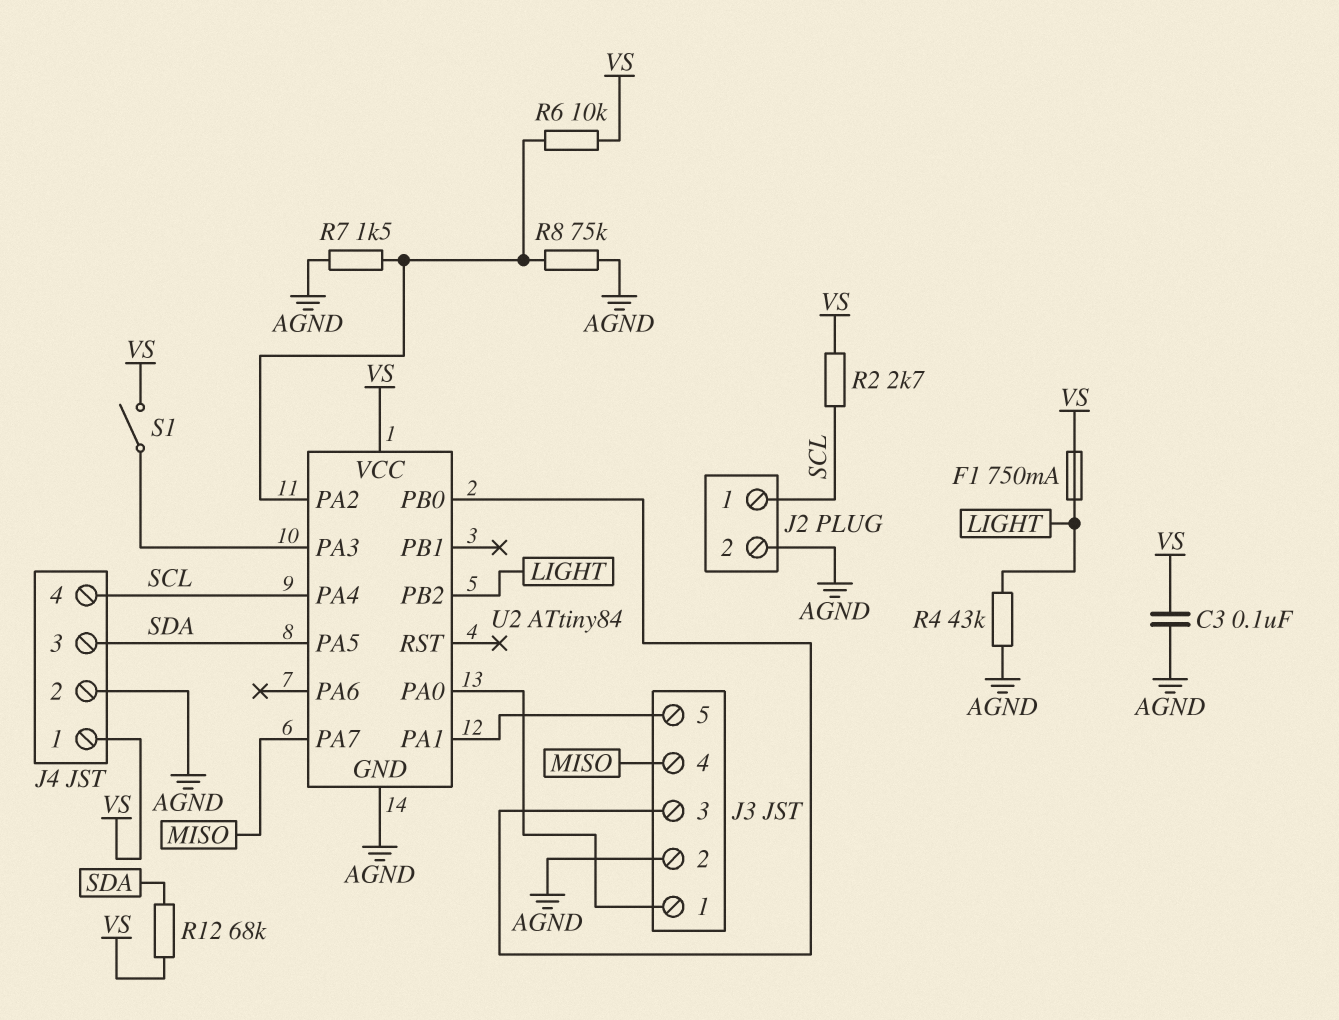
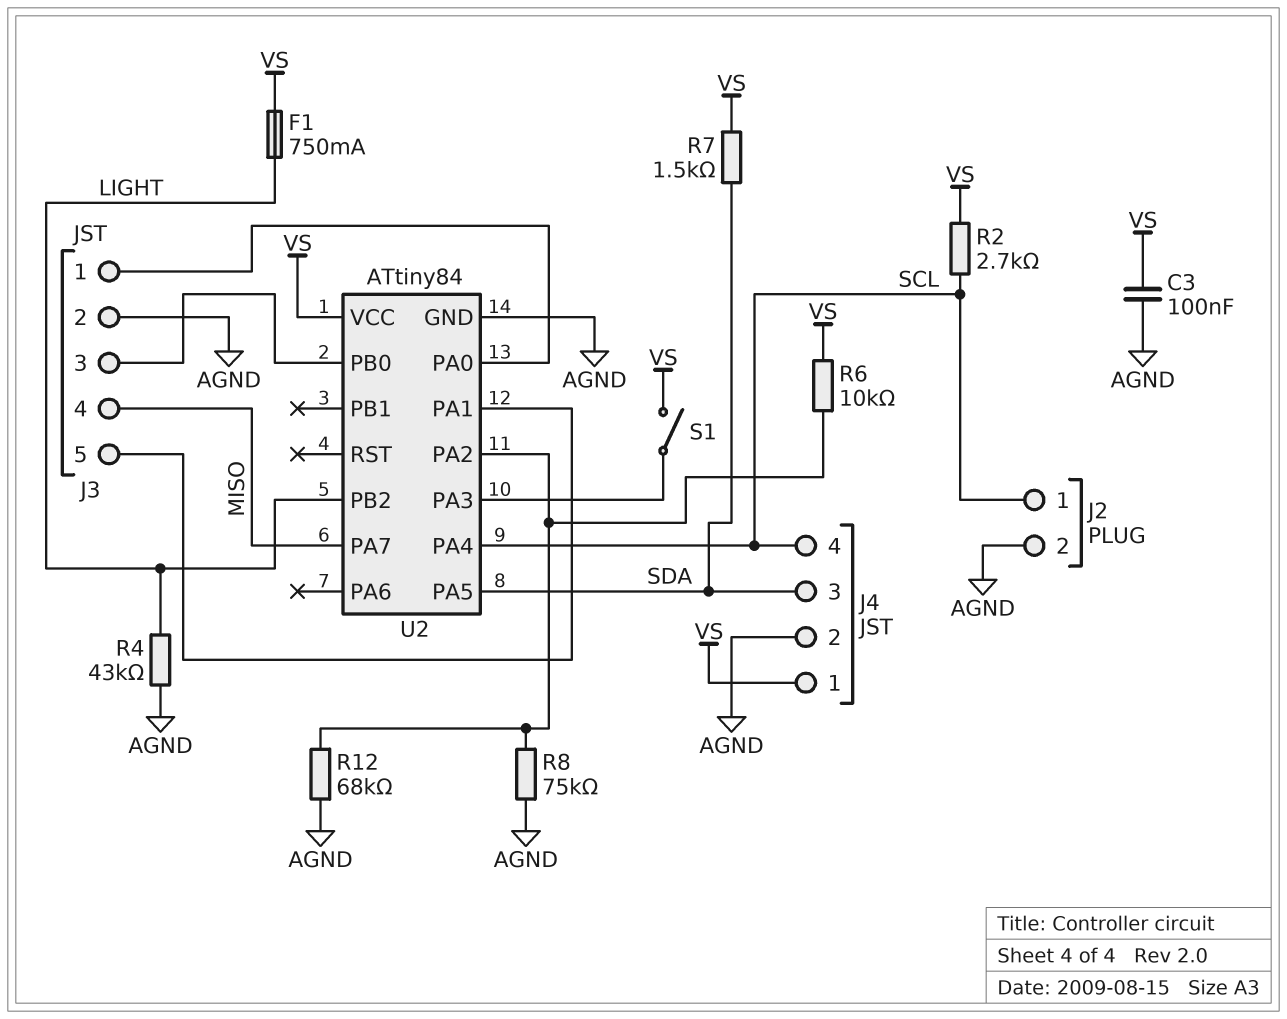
R7: 1.5k (AGND, U2/PA2) -> 1.5k (SDA, VS)
R12: 68k (SDA, VS) -> 68k (AGND, U2/PA2)

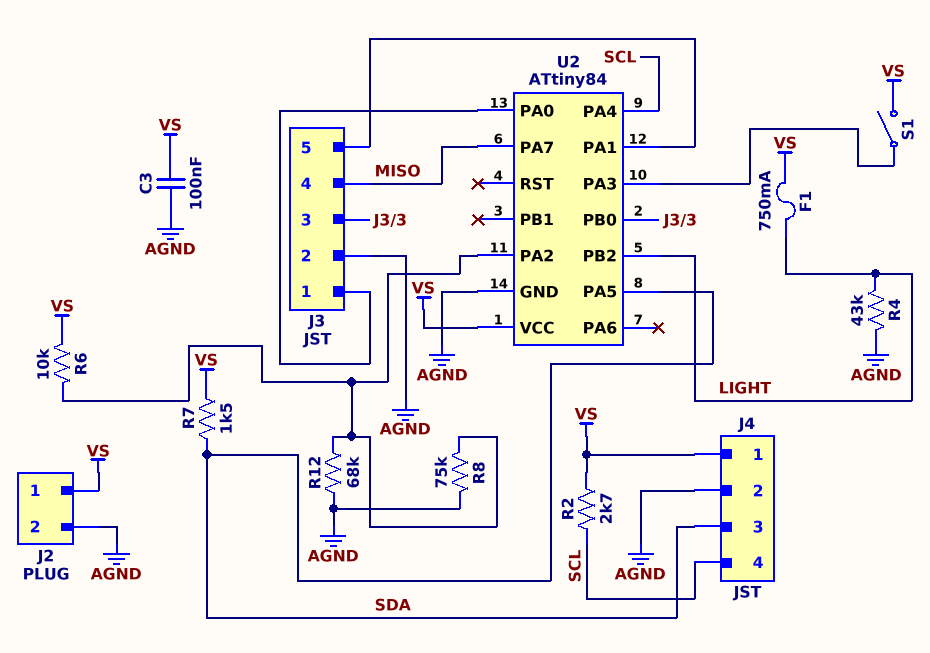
J2 pin 1: SCL -> VS

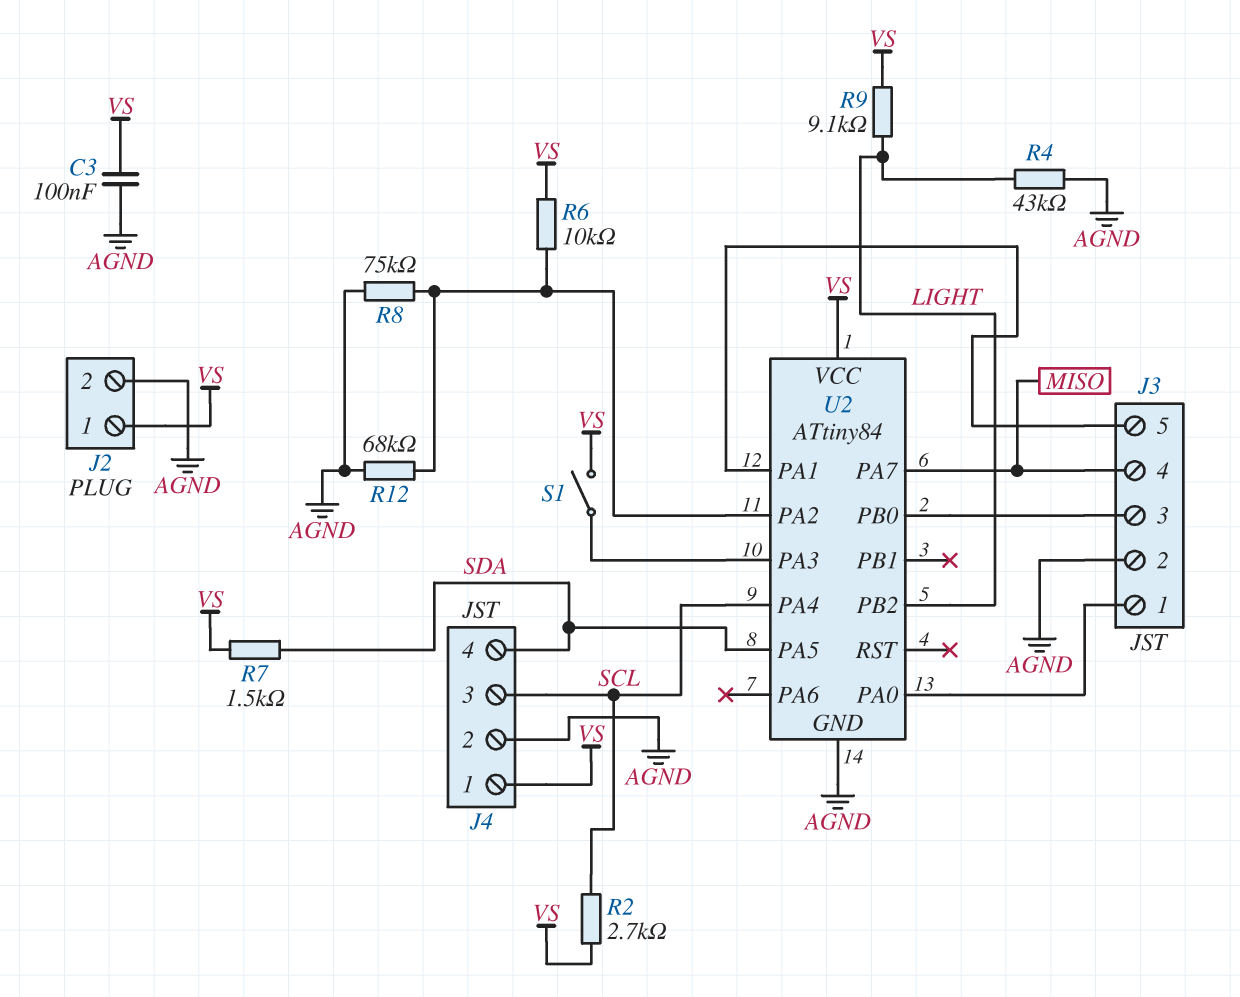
F1: 750mA (LIGHT, VS) -> none
J4 pin 3: SDA -> SCL
J4 pin 4: SCL -> SDA
R9: none -> 9.1k (LIGHT, VS)

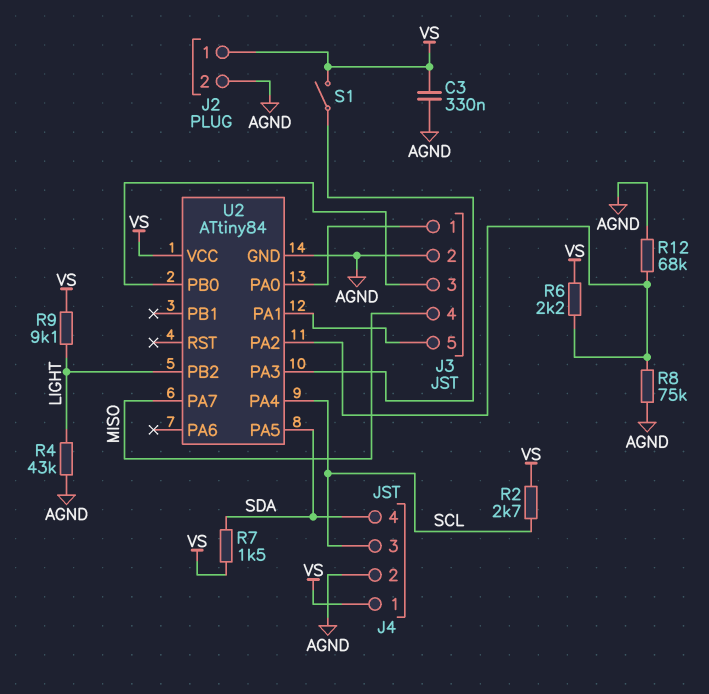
C3: 100nF (AGND, VS) -> 330nF (AGND, VS)
R6: 10k (U2/PA2, VS) -> 2.2k (U2/PA2, VS)

